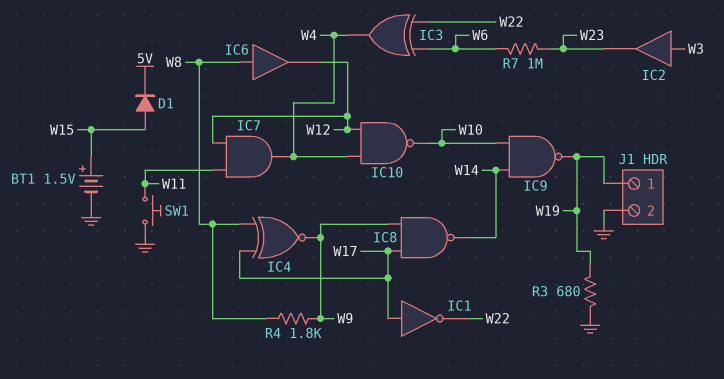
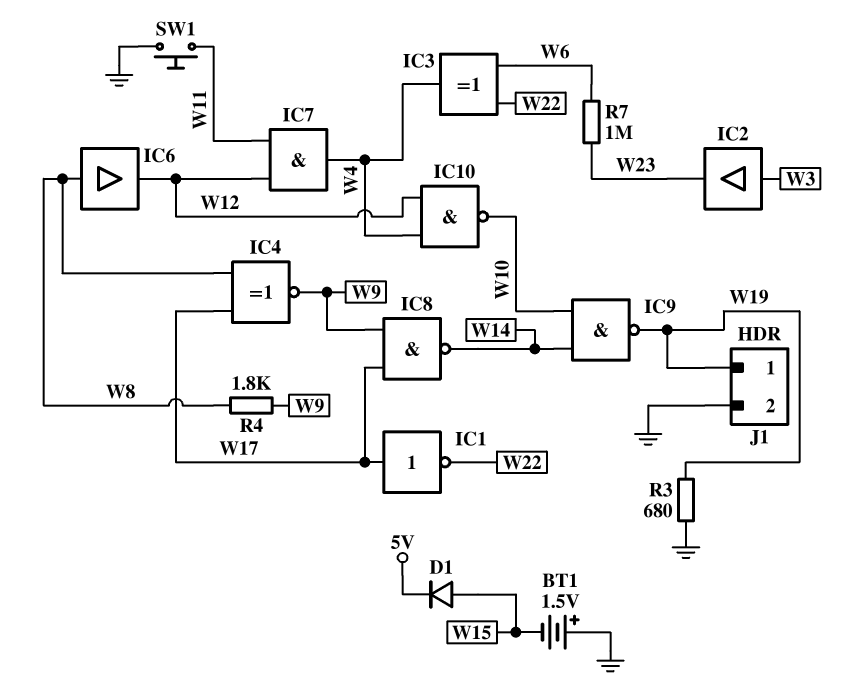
BT1: 1.5V (plus W15, minus GND) -> 1.5V (plus GND, minus W15)

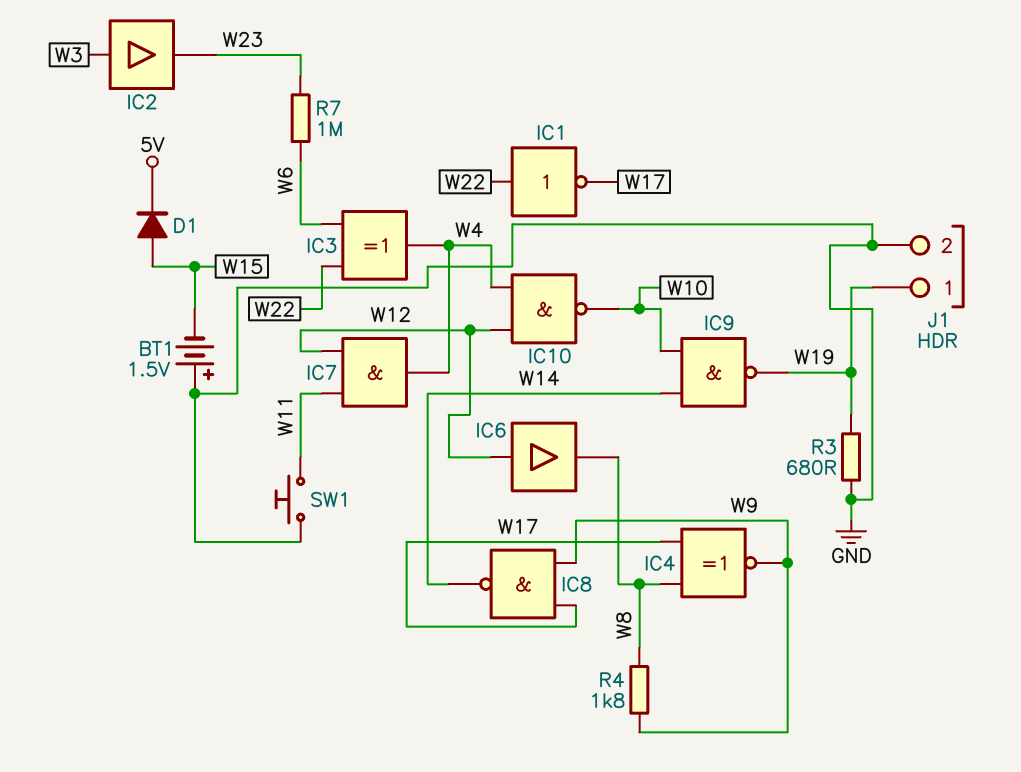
IC1: NOT (in W17, out W22) -> NOT (in W22, out W17)
IC6: buffer (in W8, out W12) -> buffer (in W12, out W8)

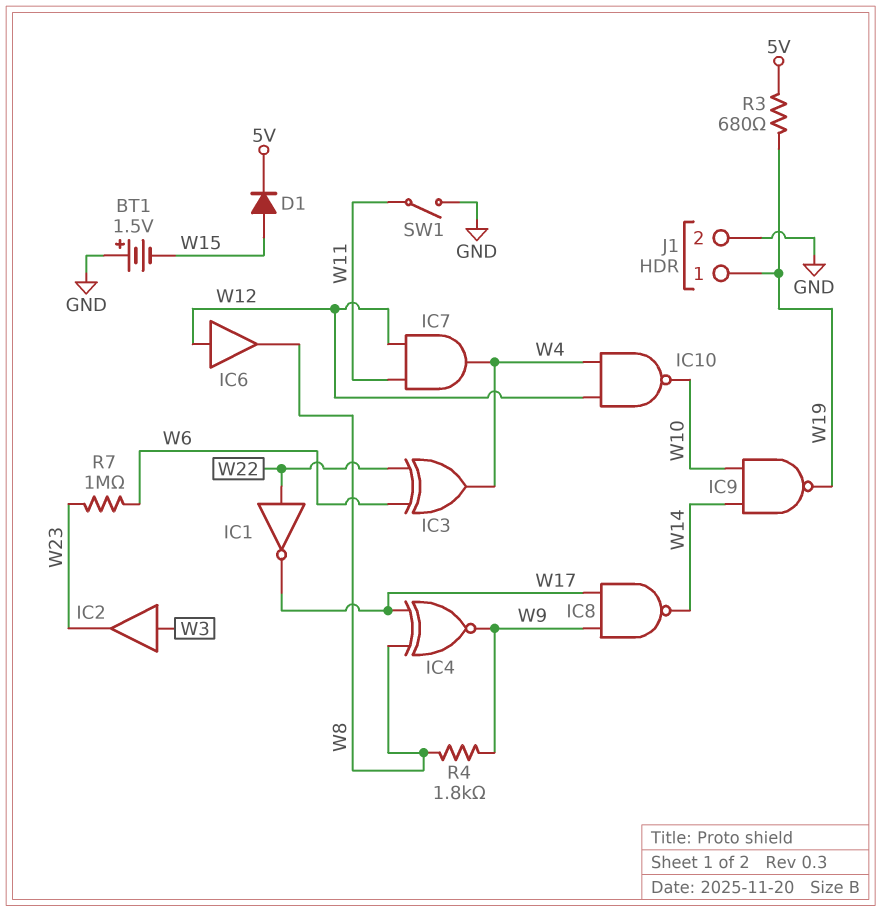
R3: 680 (GND, W19) -> 680 (5V, W19)
SW1: button (GND, W11) -> switch (GND, W11)

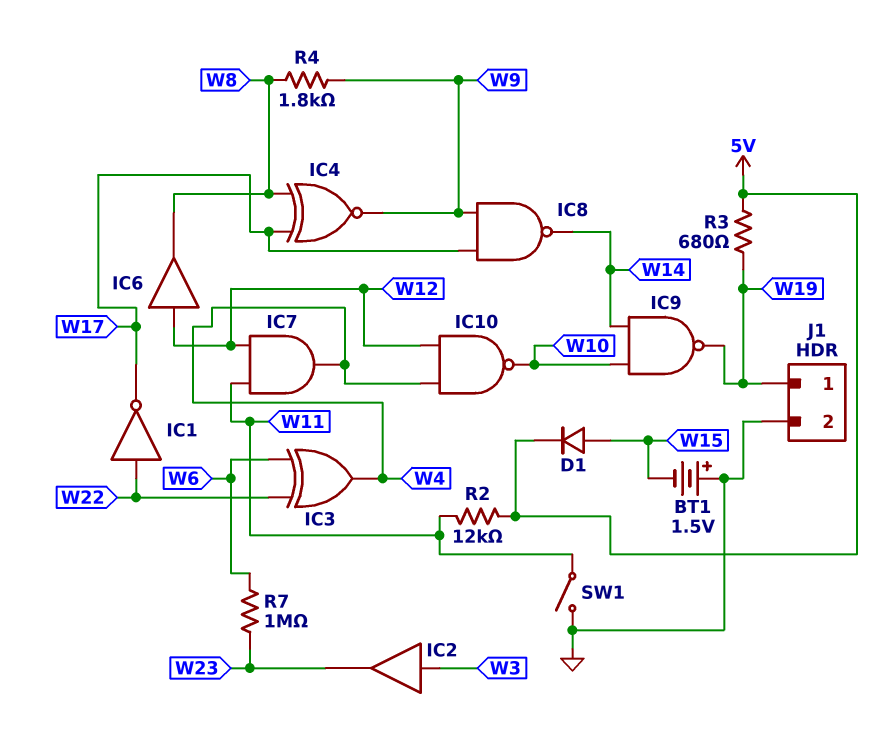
R2: none -> 12k (5V, W11)

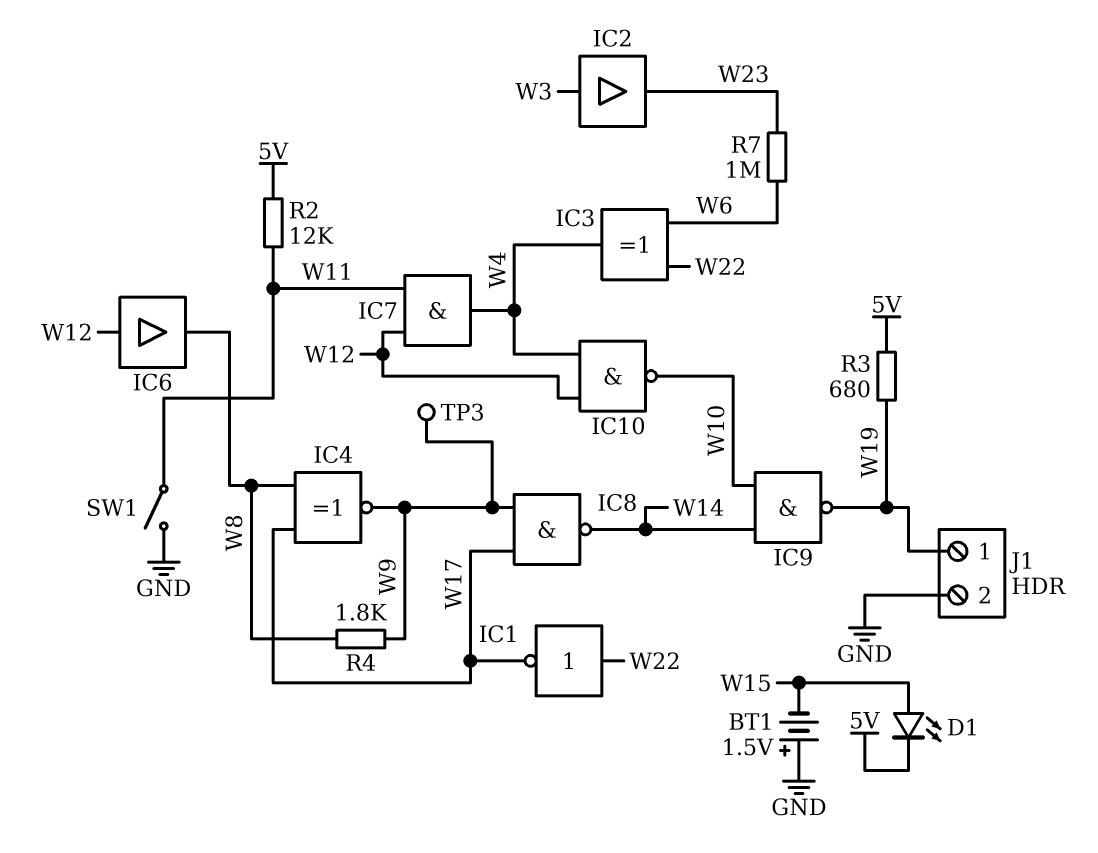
D1: diode (A W15, K 5V) -> LED (A W15, K 5V)
TP3: none -> test point (W9)

